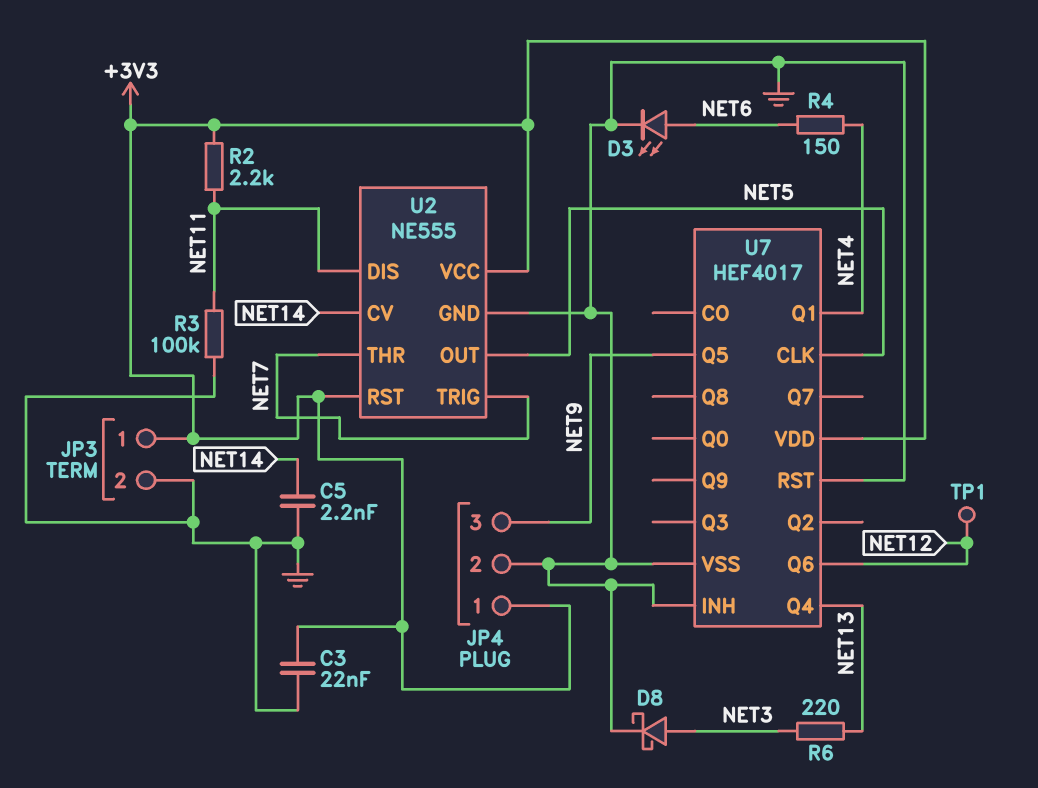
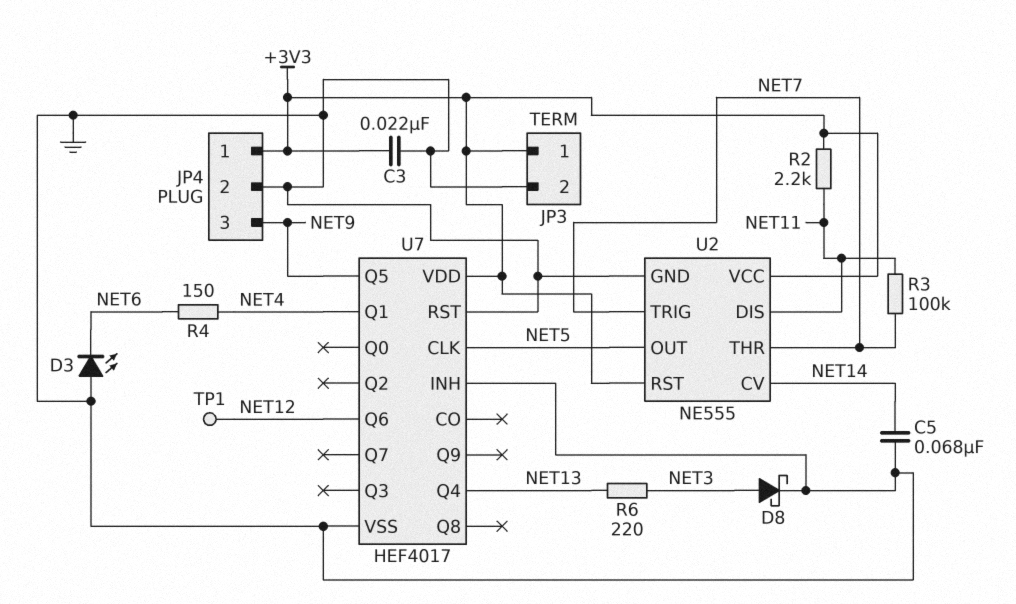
C5: 2.2nF (GND, NET14) -> 68nF (GND, NET14)
D3: LED (A NET6, K GND) -> LED (A GND, K NET6)
R3: 100k (GND, NET11) -> 100k (NET7, NET11)

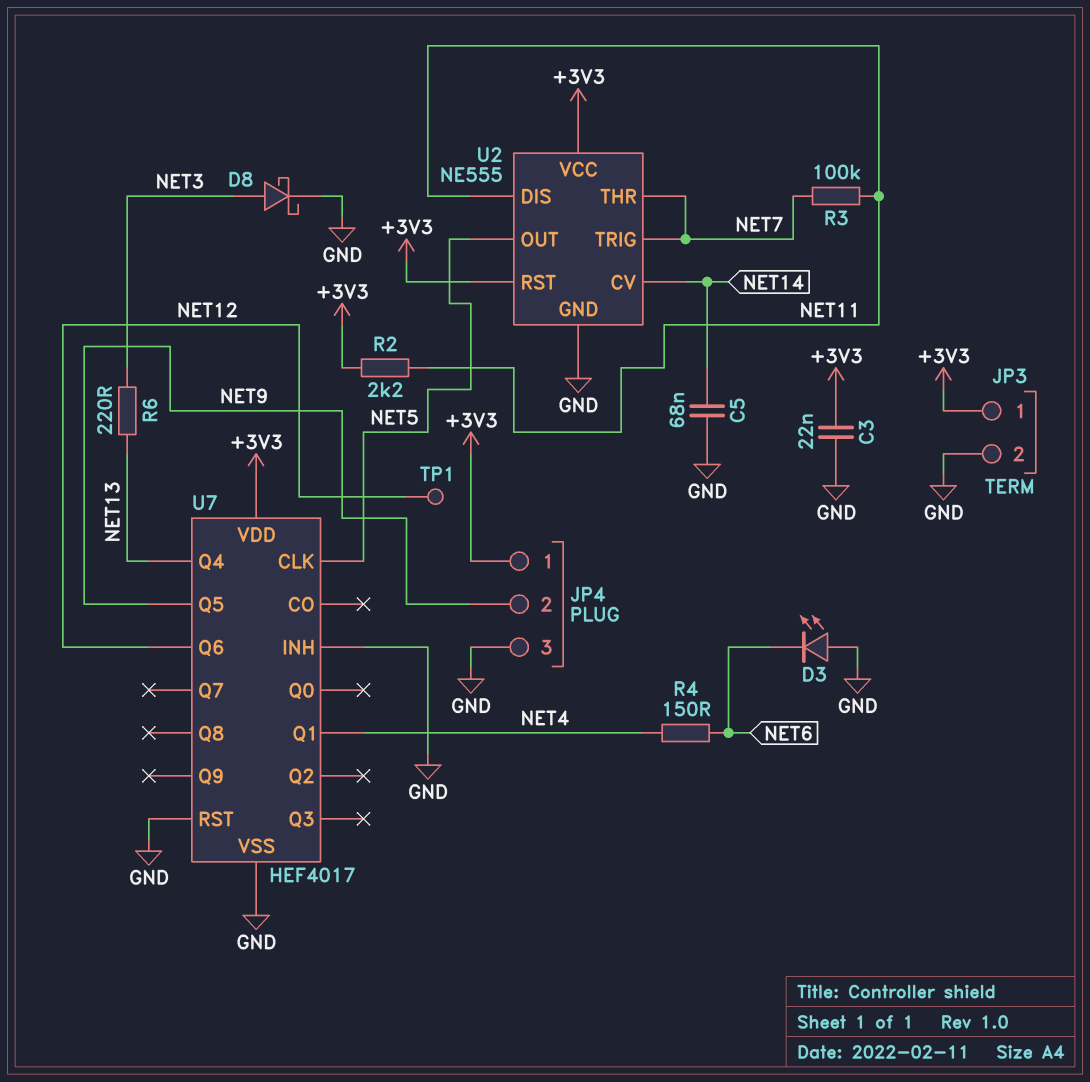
JP4 pin 2: GND -> NET9
JP4 pin 3: NET9 -> GND

